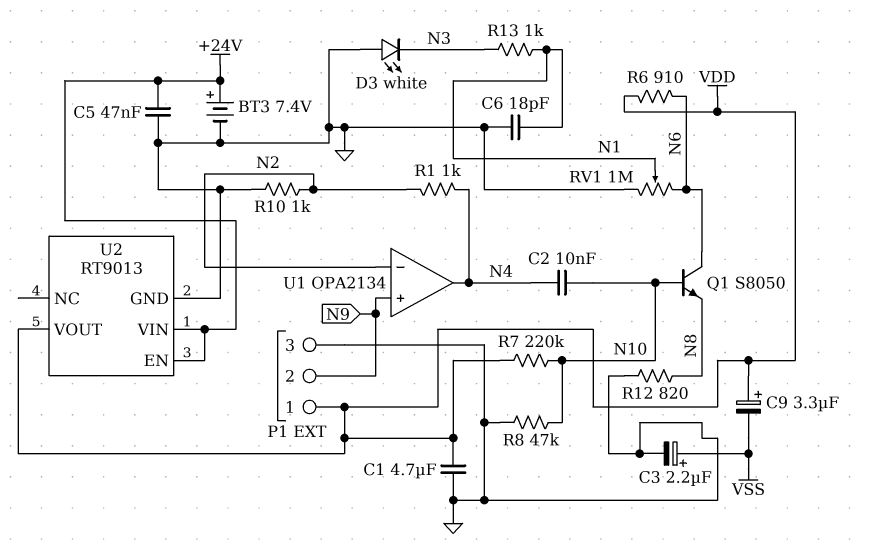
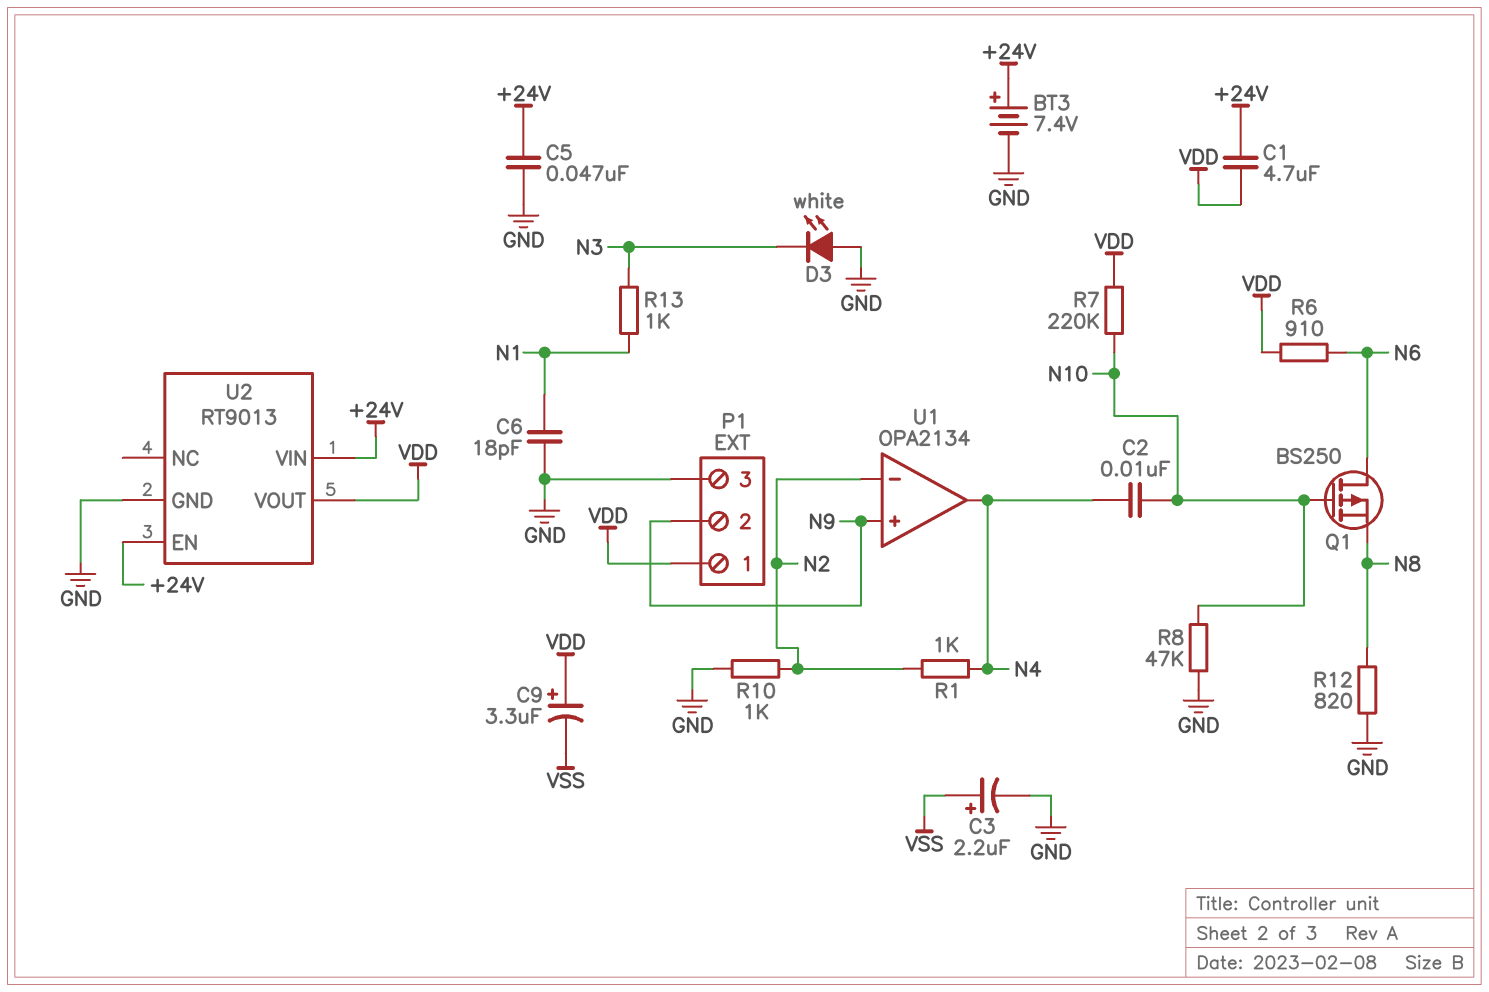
C1: 4.7uF (GND, VDD) -> 4.7uF (+24V, VDD)
Q1: NPN S8050 (B N10, C N6, E N8) -> PMOS BS250 (G N10, D N6, S N8)
RV1: 1M (GND, N6, wiper N1) -> none

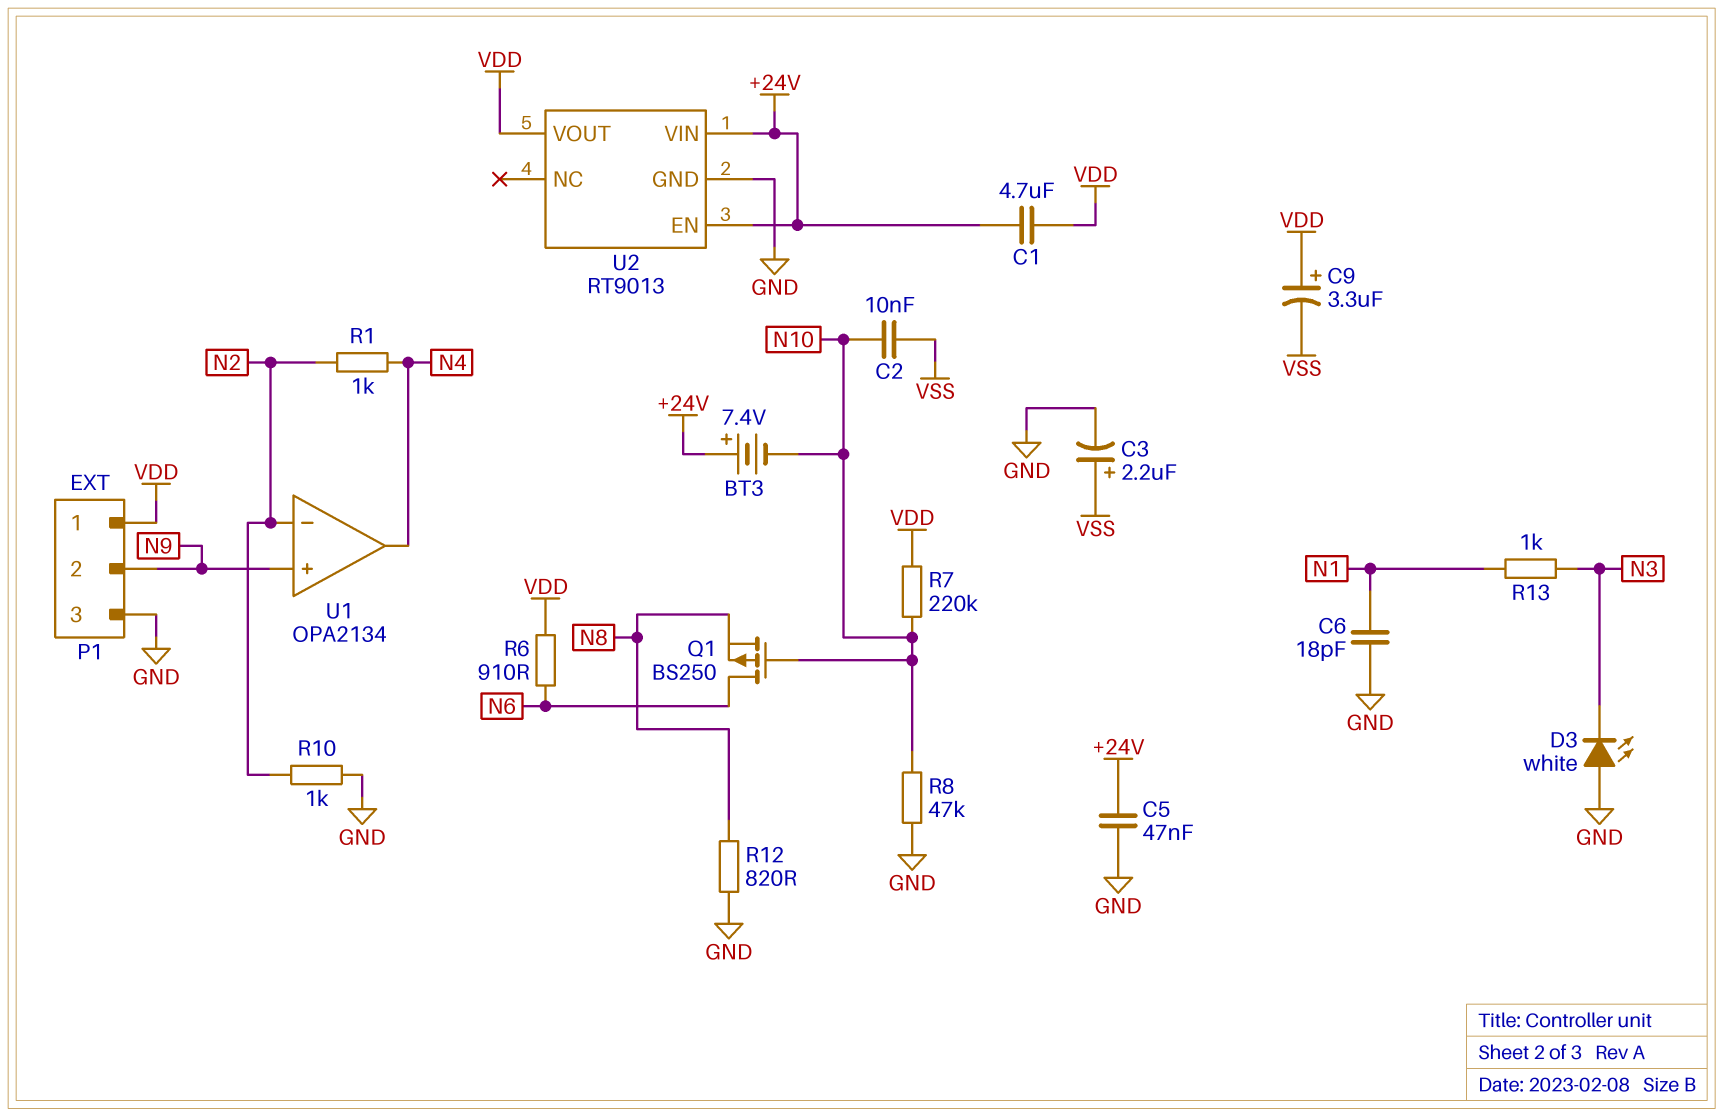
BT3: 7.4V (plus +24V, minus GND) -> 7.4V (plus +24V, minus N10)
C2: 10nF (N4, N10) -> 10nF (N10, VSS)

